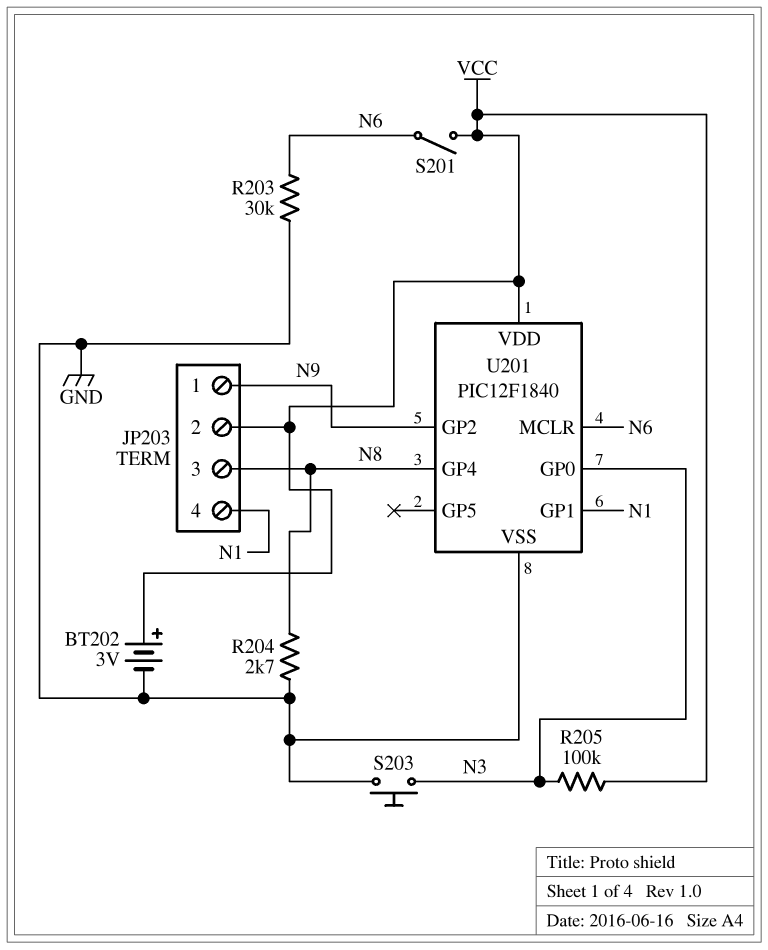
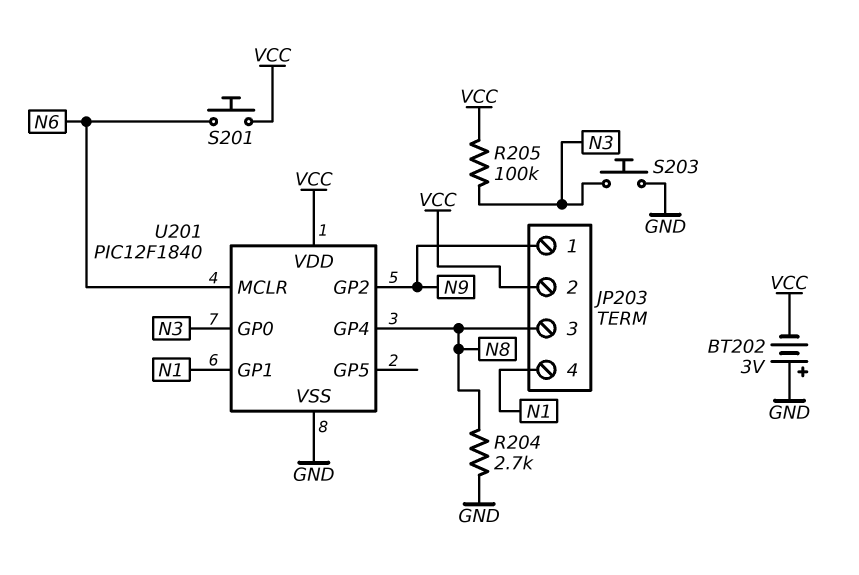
BT202: 3V (plus VCC, minus GND) -> 3V (plus GND, minus VCC)
R203: 30k (GND, N6) -> none
S201: switch (N6, VCC) -> button (N6, VCC)

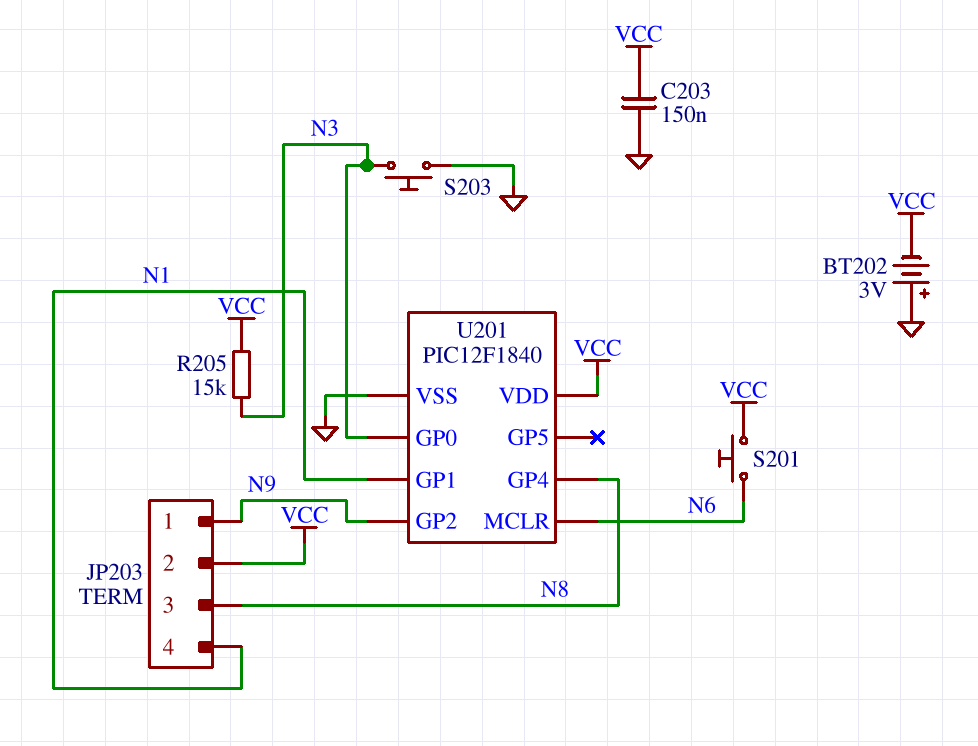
C203: none -> 150nF (GND, VCC)
R204: 2.7k (GND, N8) -> none
R205: 100k (N3, VCC) -> 15k (N3, VCC)

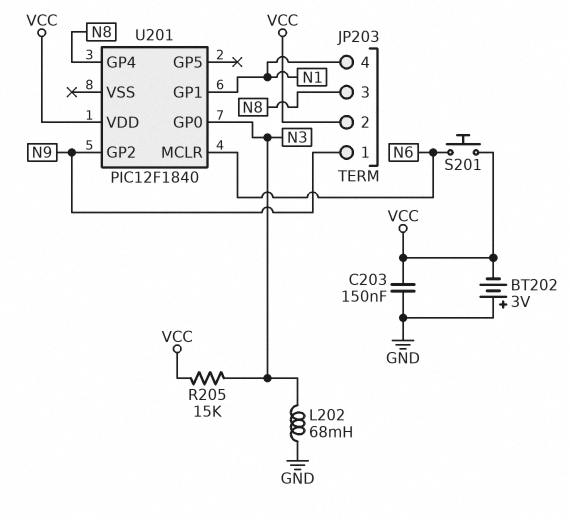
L202: none -> 68mH (GND, N3)
S203: button (GND, N3) -> none
U201 pin VSS: GND -> none

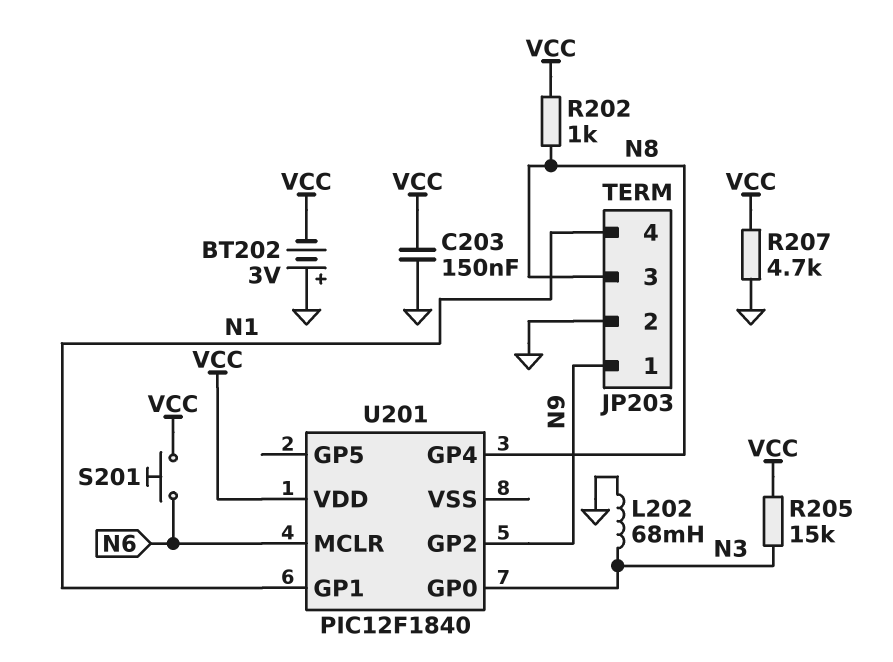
JP203 pin 2: VCC -> GND
R202: none -> 1k (N8, VCC)
R207: none -> 4.7k (GND, VCC)

